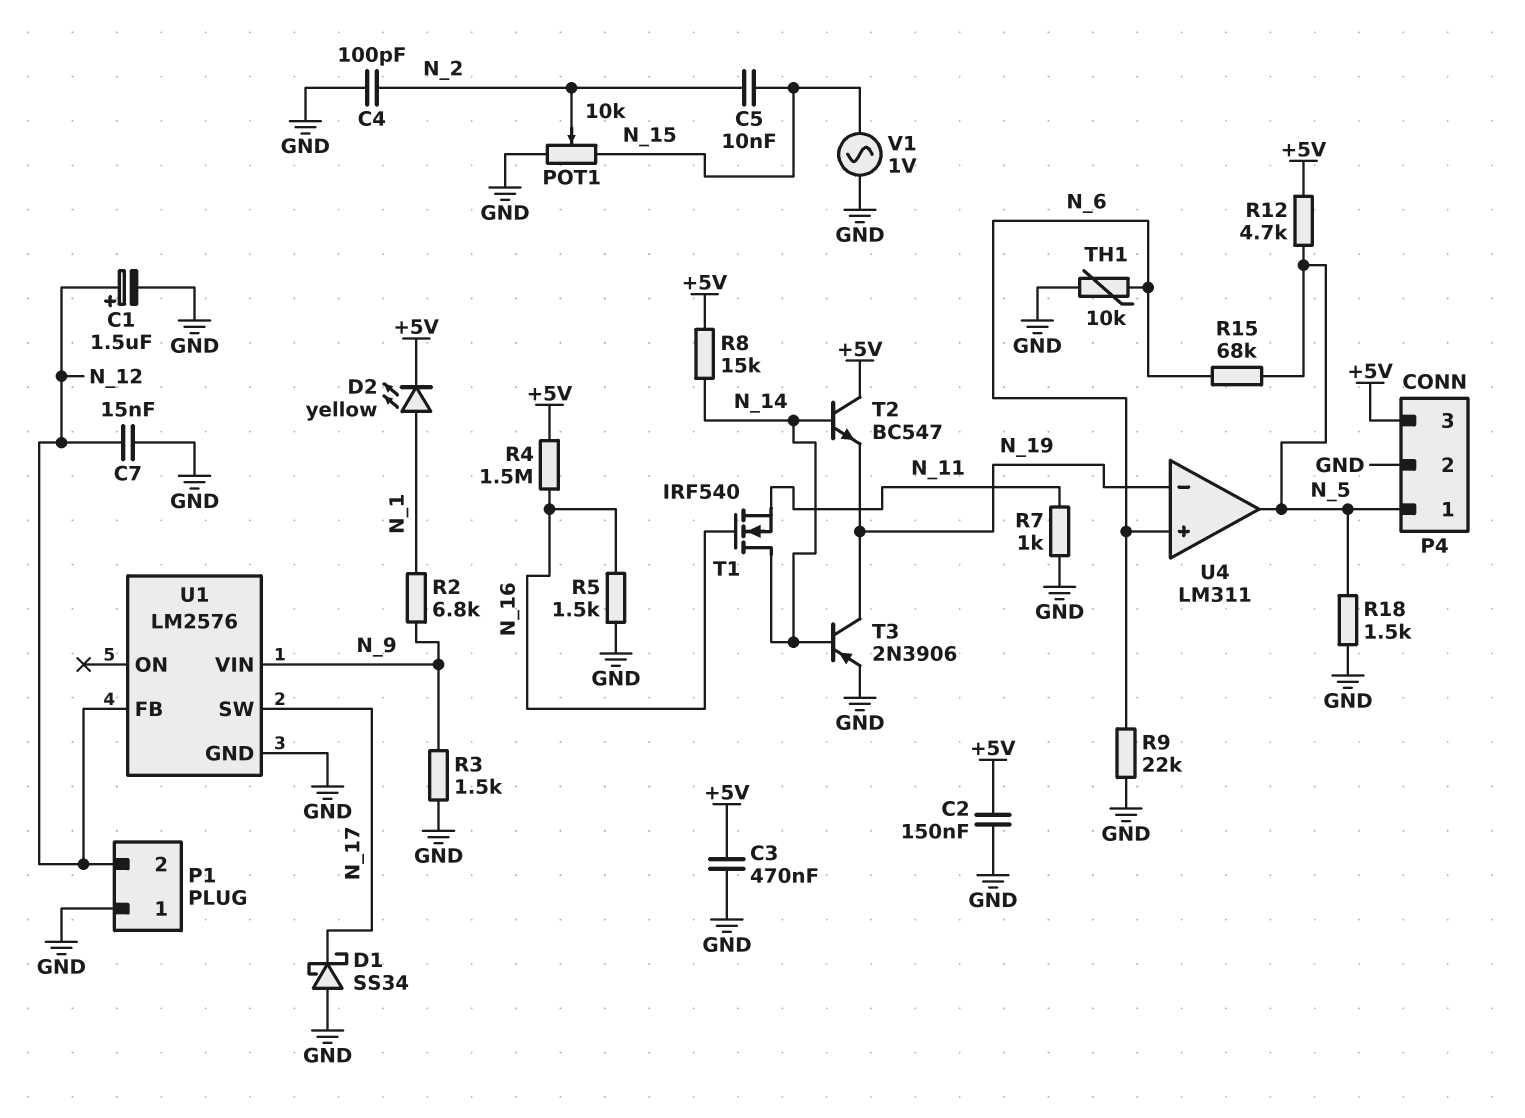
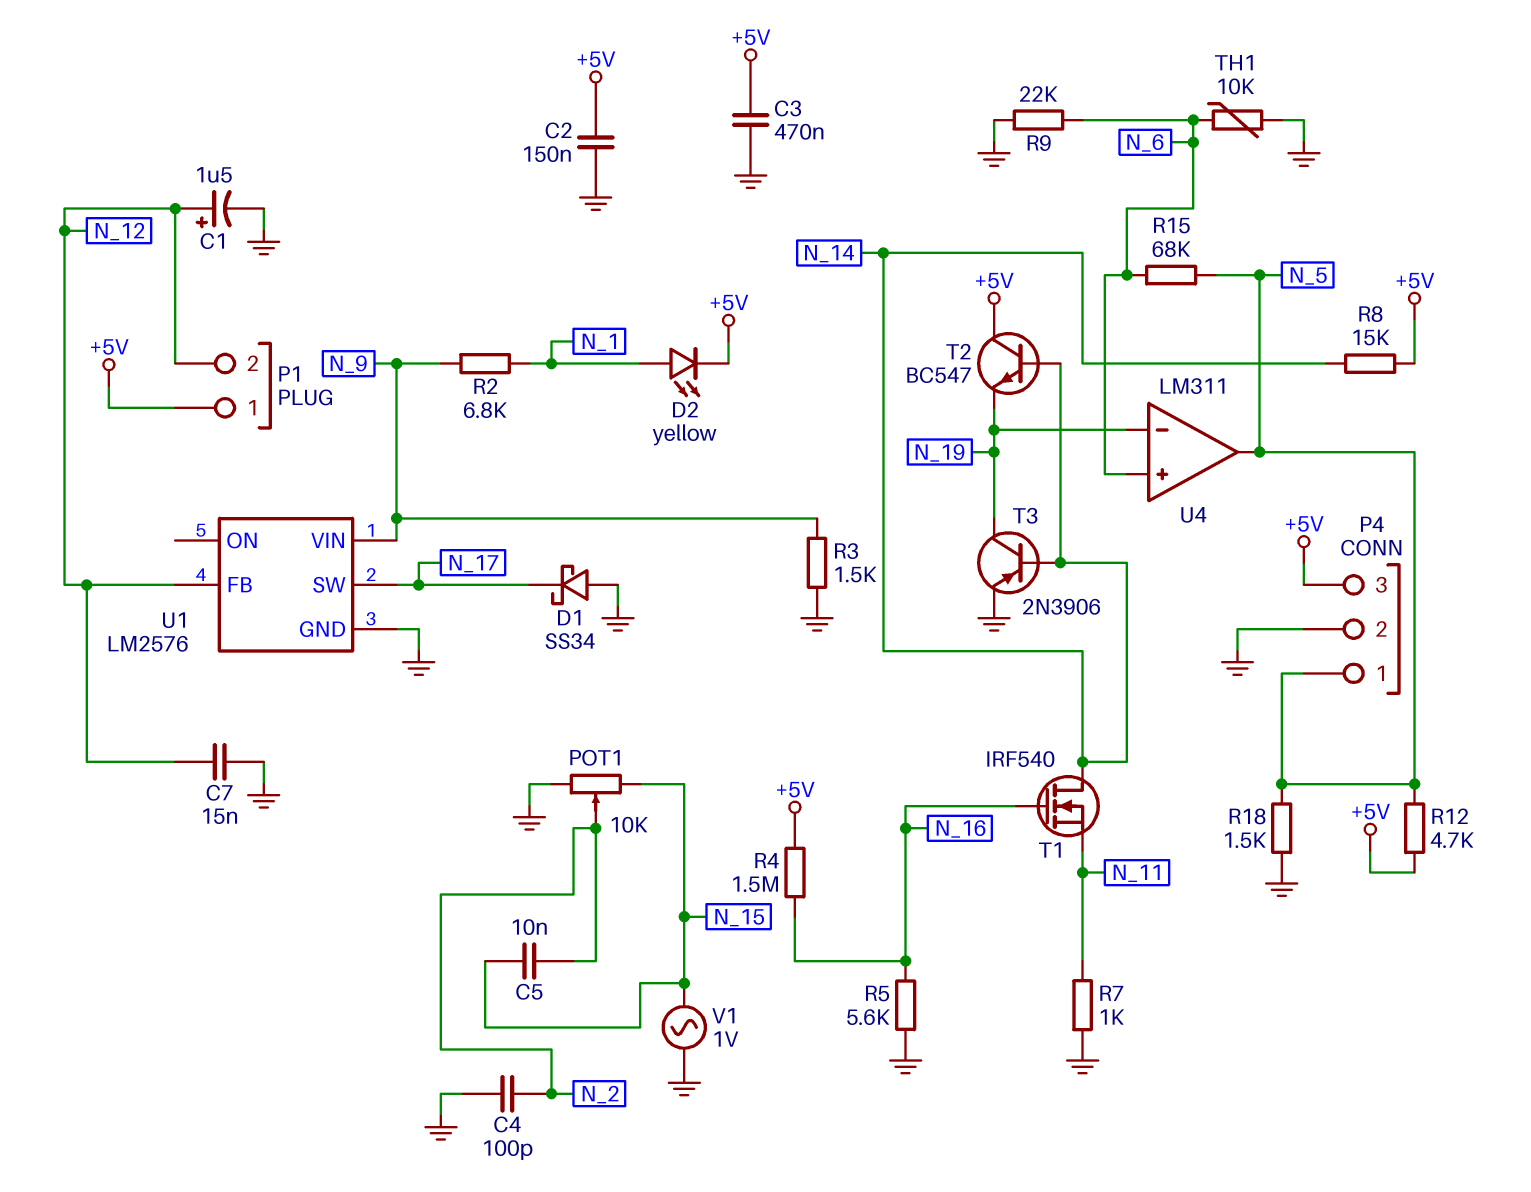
P1 pin 1: GND -> +5V
R5: 1.5k (GND, N_16) -> 5.6k (GND, N_16)

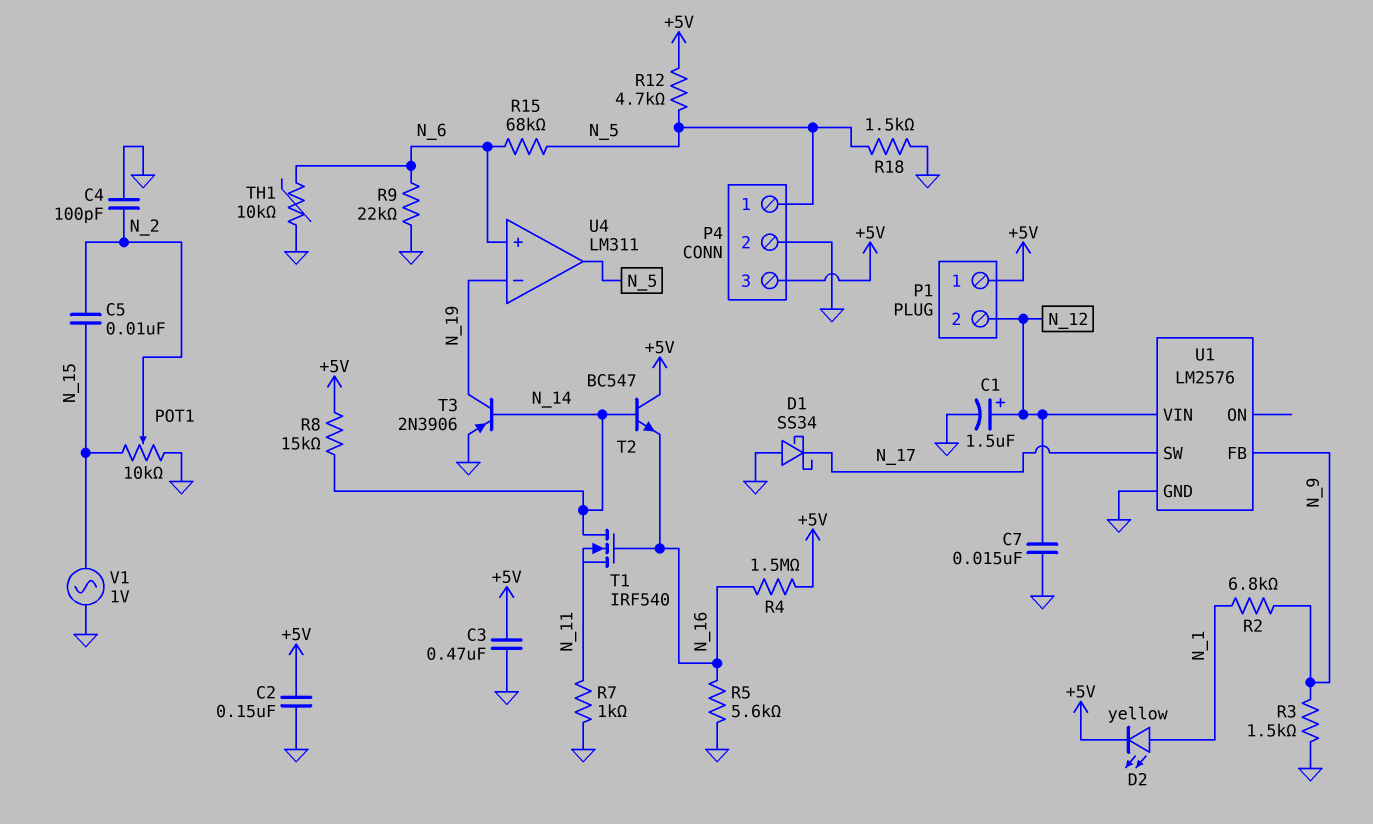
T2: NPN BC547 (B N_14, C +5V, E N_19) -> NPN BC547 (B N_14, C +5V, E N_16)
U1 pin FB: N_12 -> N_9
U1 pin VIN: N_9 -> N_12

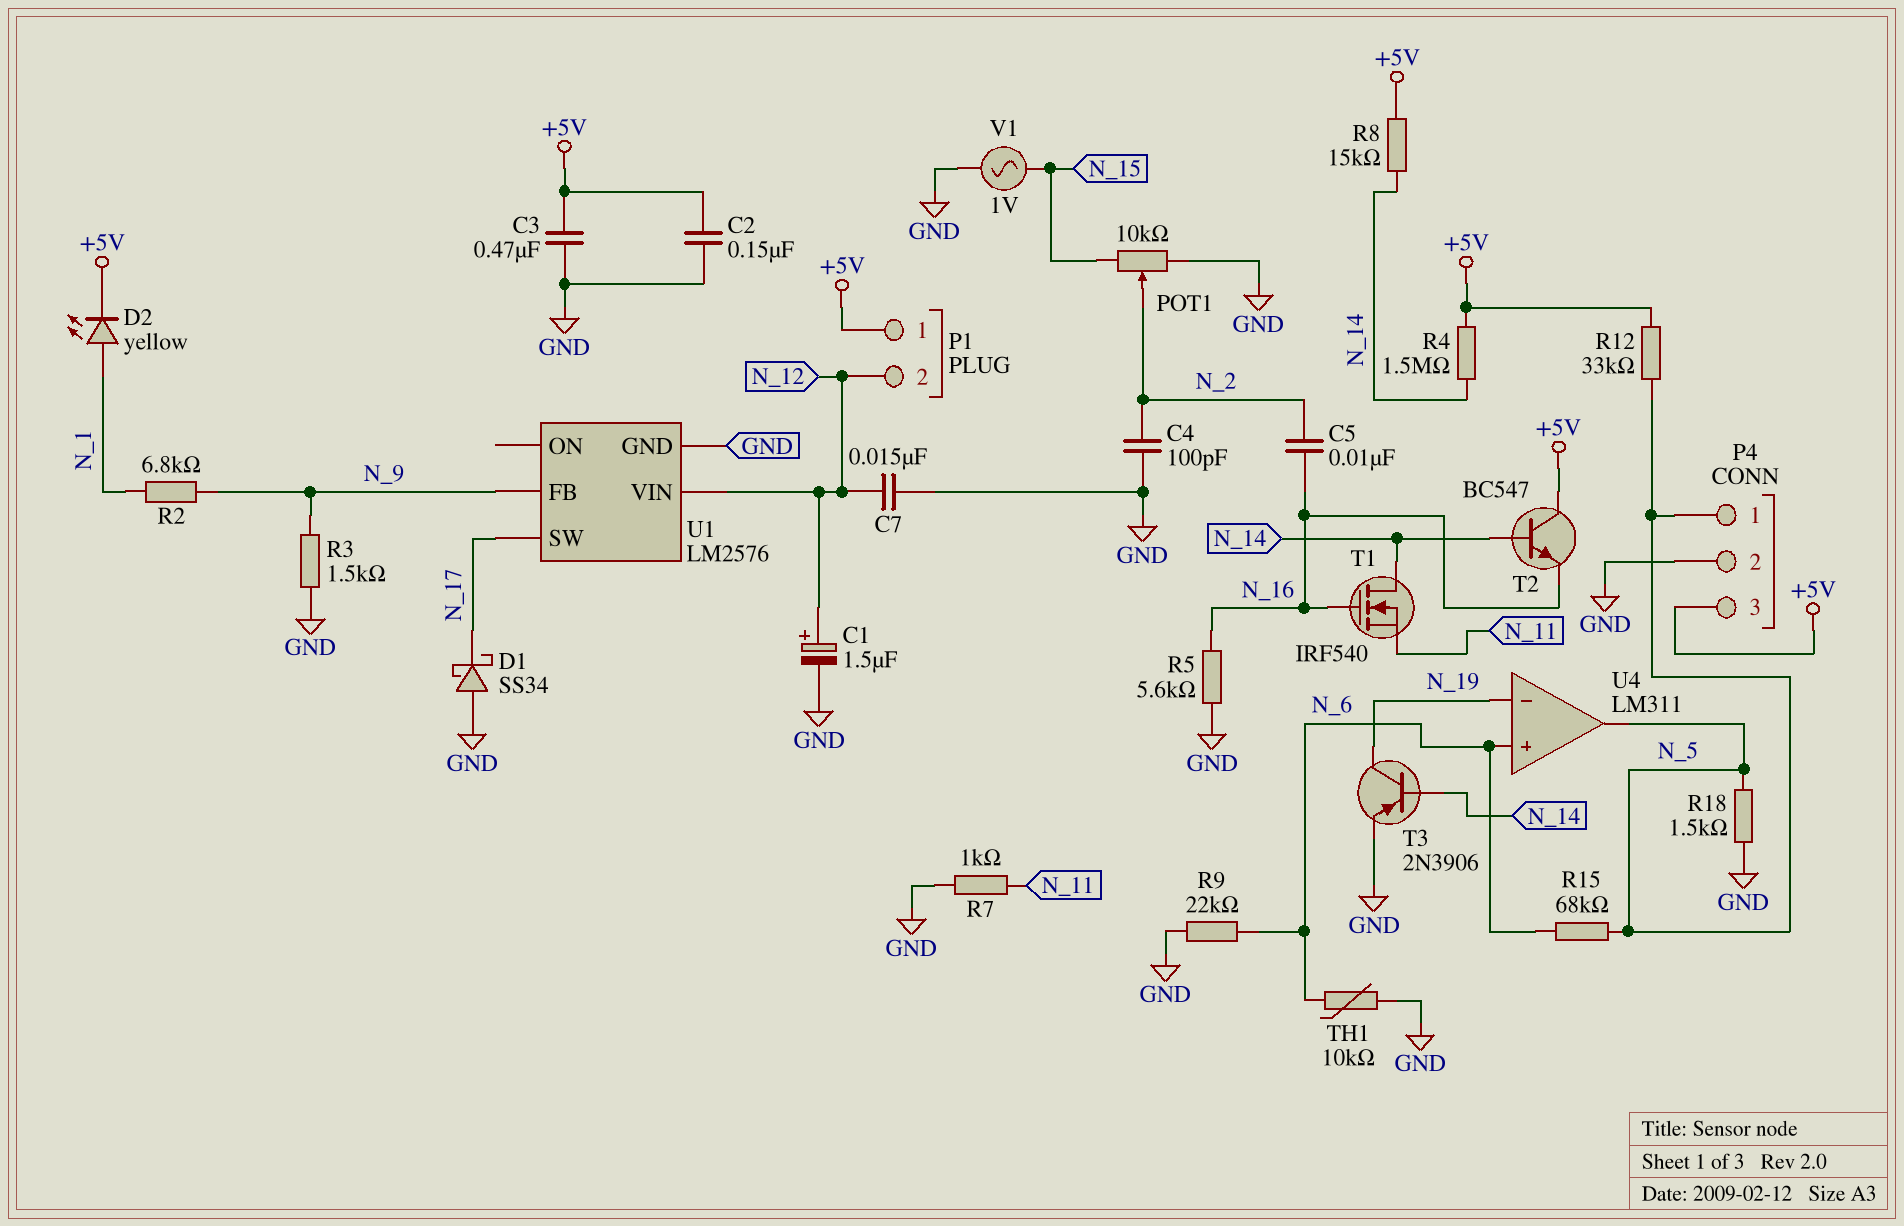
C5: 10nF (N_2, N_15) -> 10nF (N_2, N_16)
R4: 1.5M (+5V, N_16) -> 1.5M (+5V, N_14)
R12: 4.7k (+5V, N_5) -> 33k (+5V, N_5)

